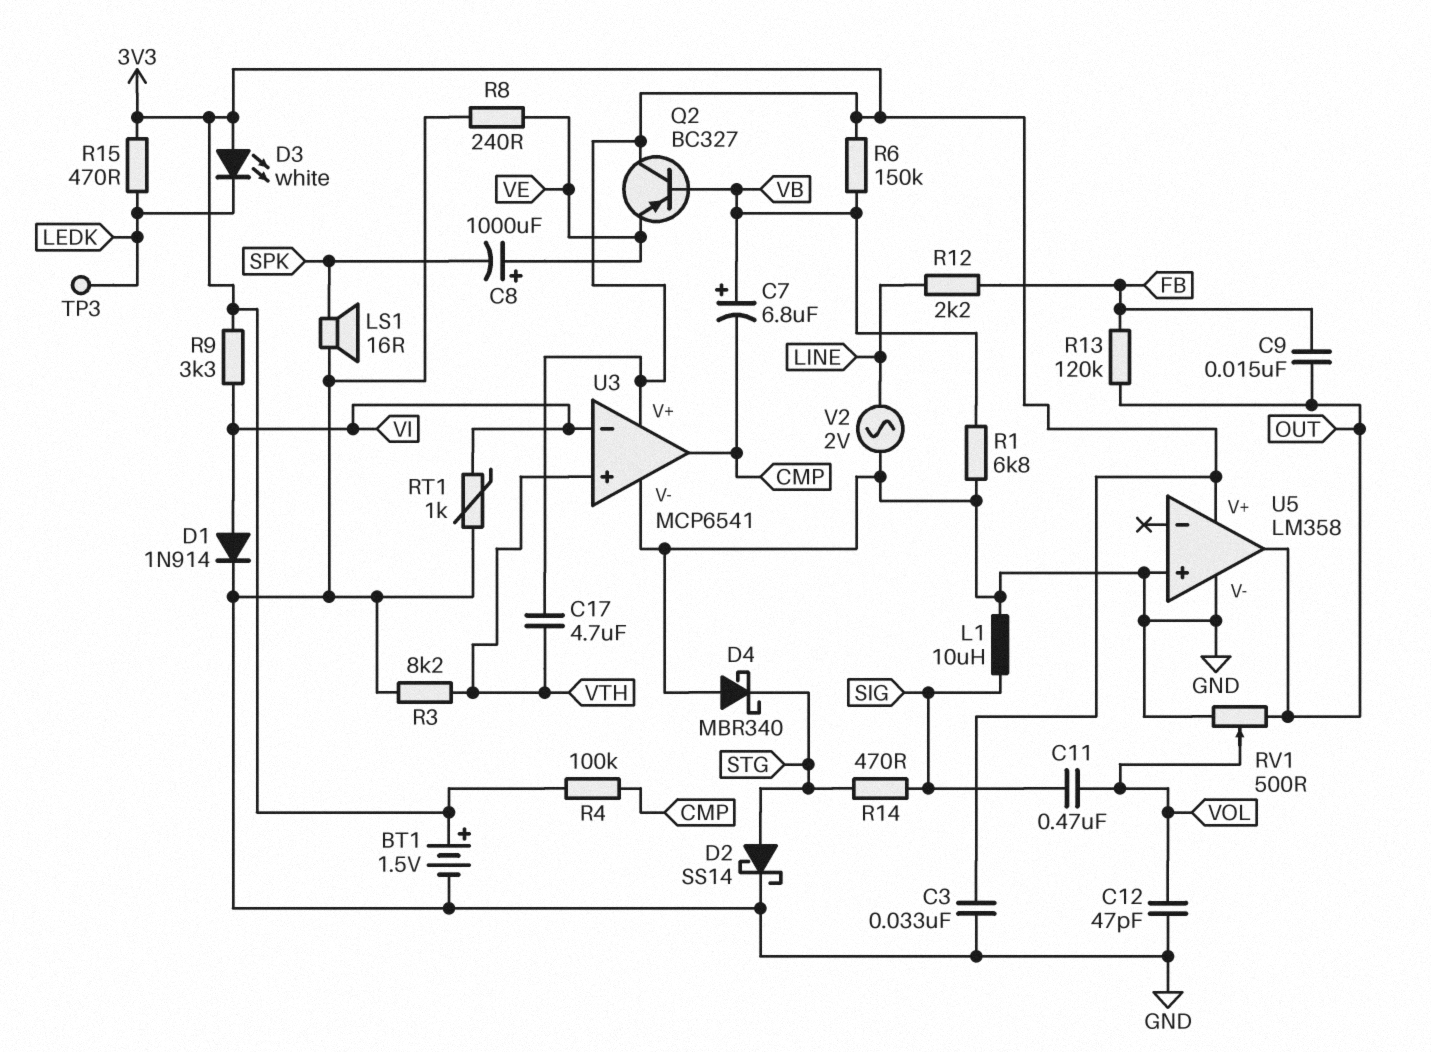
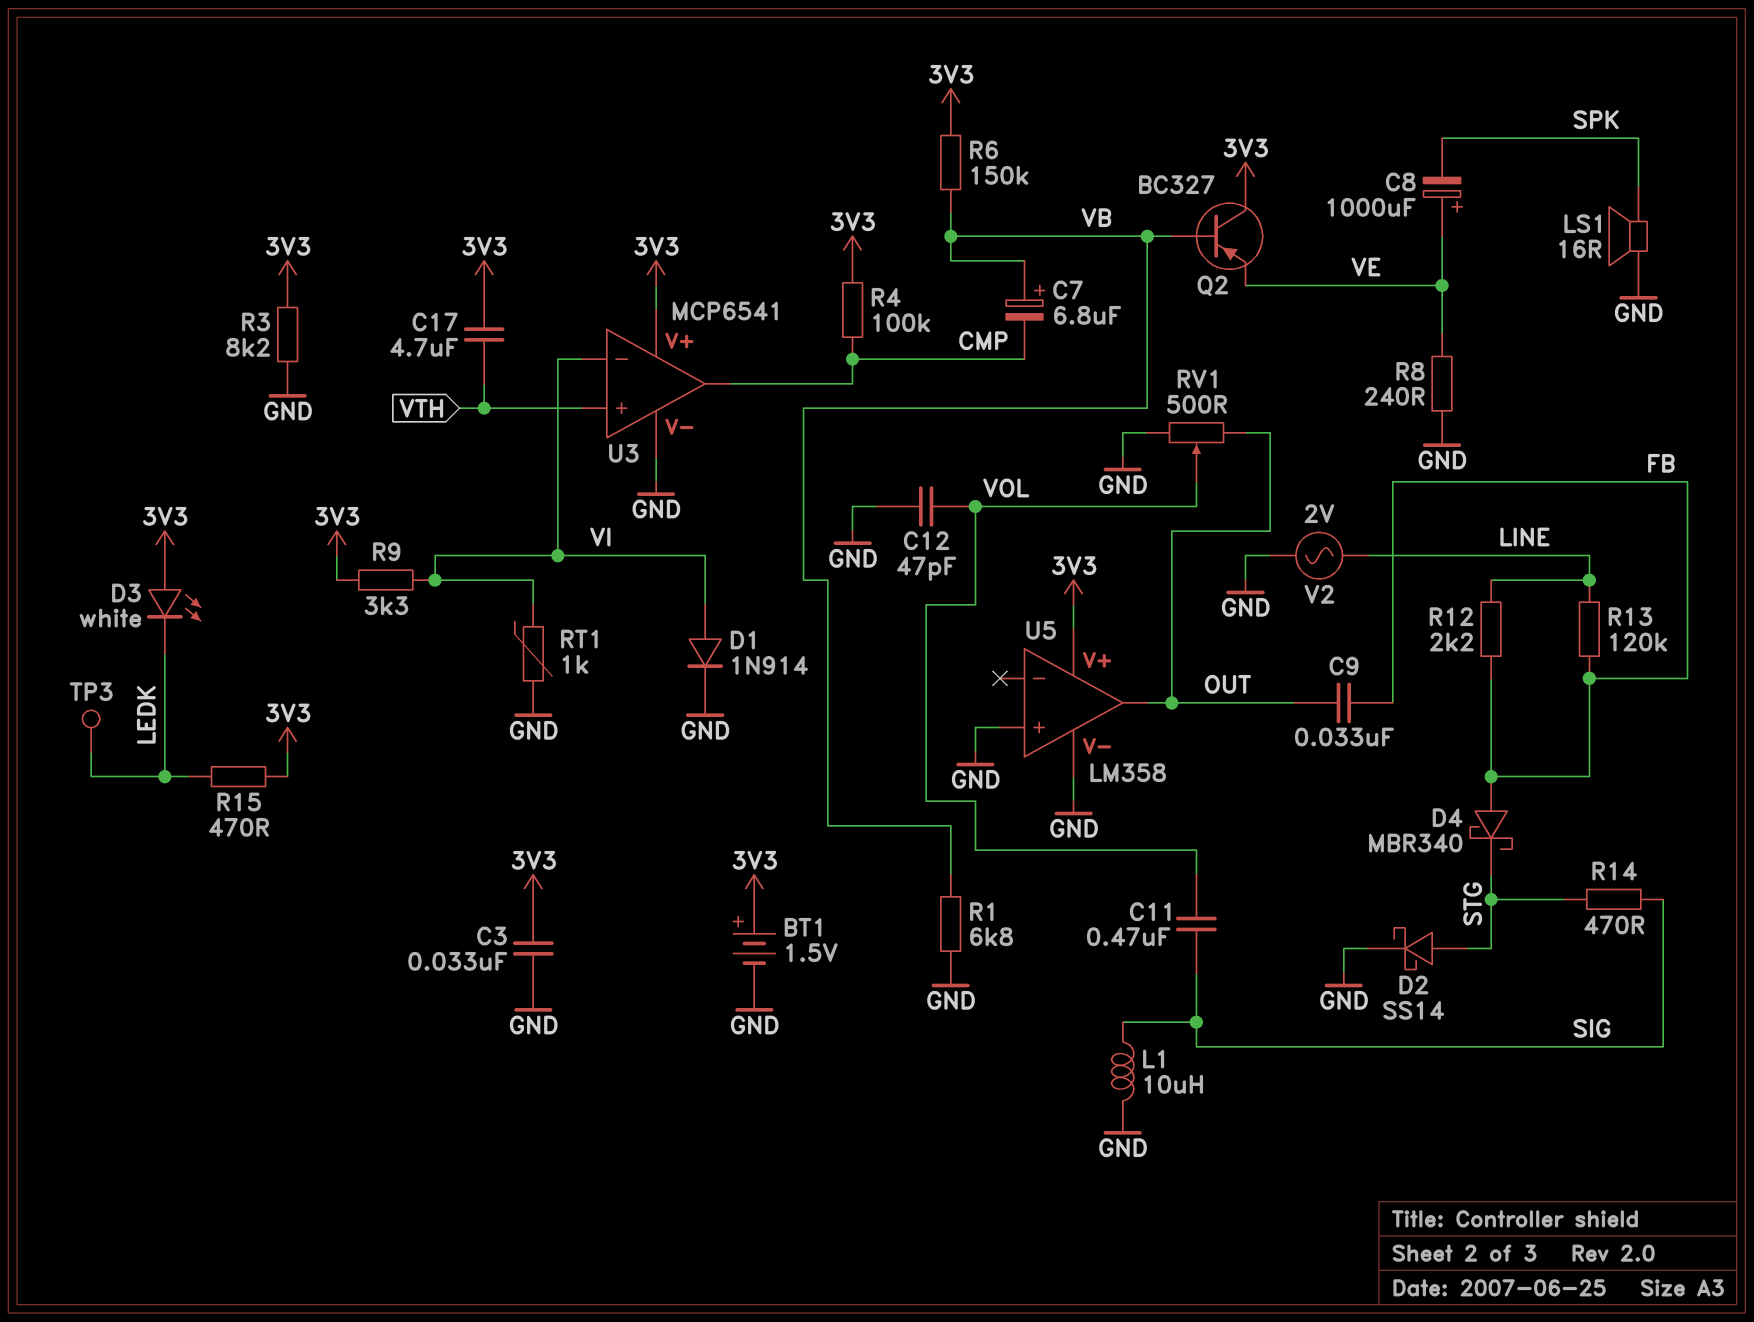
C9: 15nF (FB, OUT) -> 33nF (FB, OUT)
D4: schottky MBR340 (A GND, K STG) -> schottky MBR340 (A FB, K STG)
R3: 8.2k (GND, VTH) -> 8.2k (3V3, GND)
R13: 120k (FB, OUT) -> 120k (FB, LINE)

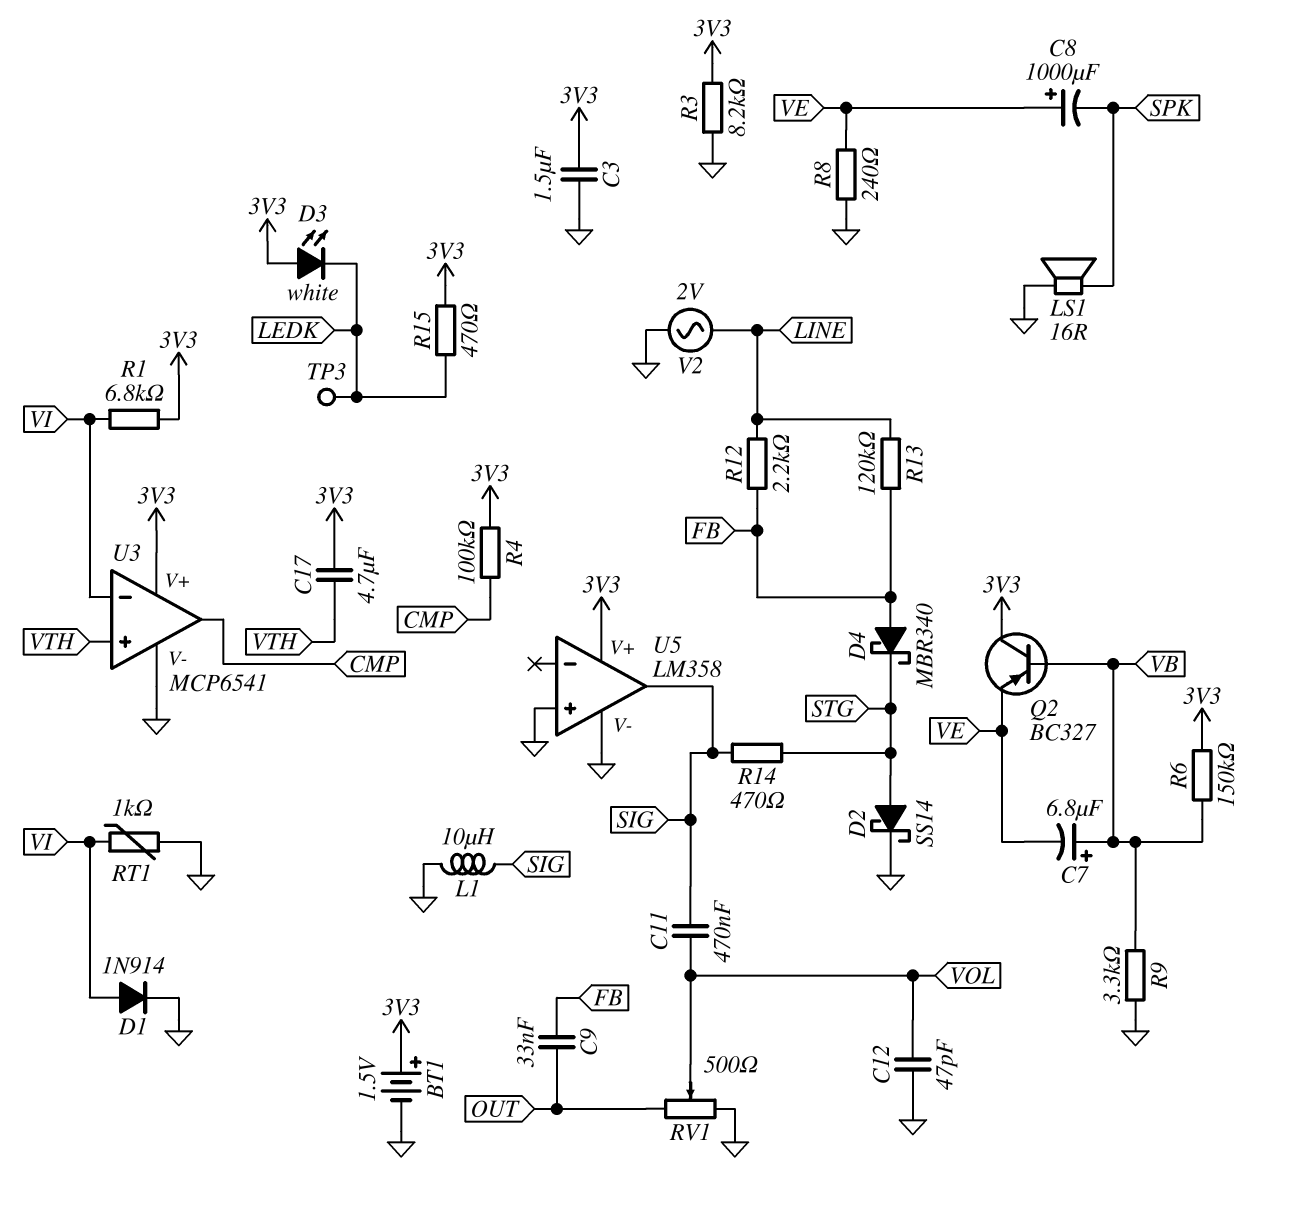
C3: 33nF (3V3, GND) -> 1.5uF (3V3, GND)
C7: 6.8uF (plus VB, minus CMP) -> 6.8uF (plus VB, minus VE)
R1: 6.8k (GND, VB) -> 6.8k (3V3, VI)
R9: 3.3k (3V3, VI) -> 3.3k (GND, VB)
U5 pin out: OUT -> SIG

